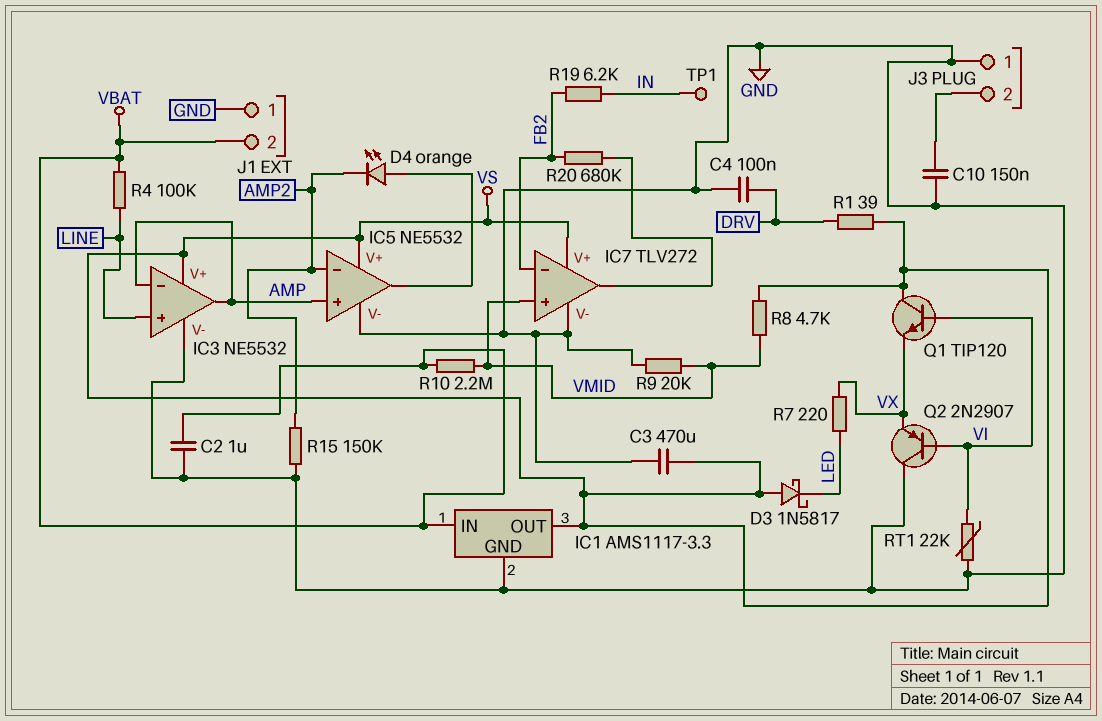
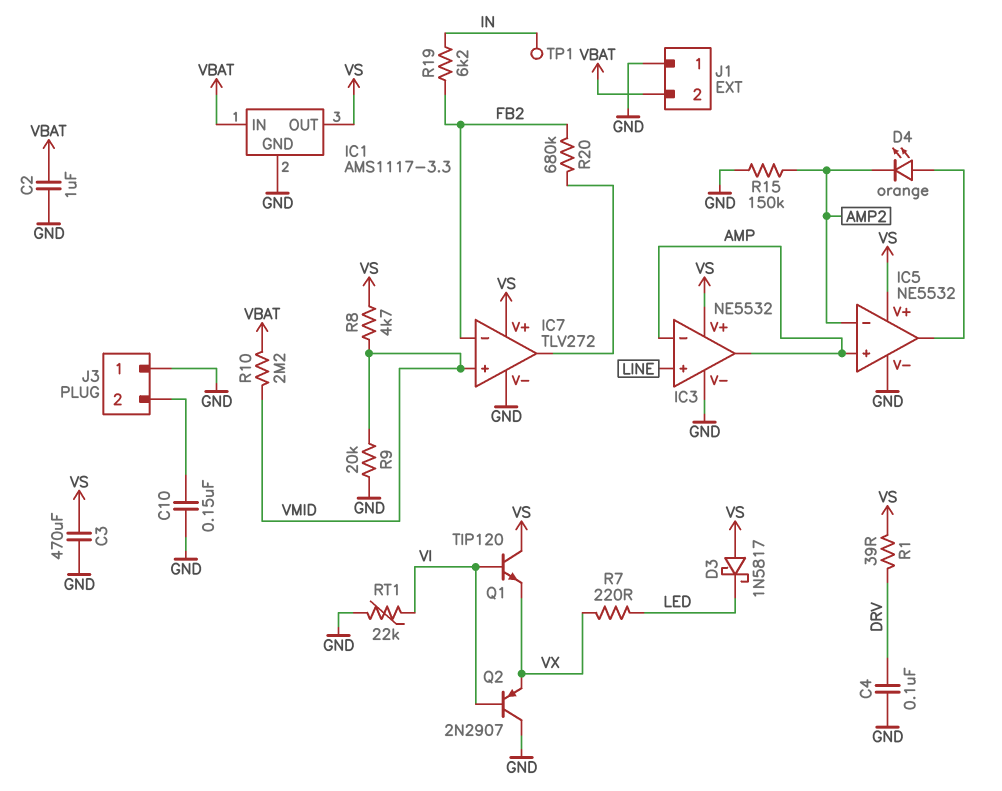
R4: 100k (LINE, VBAT) -> none

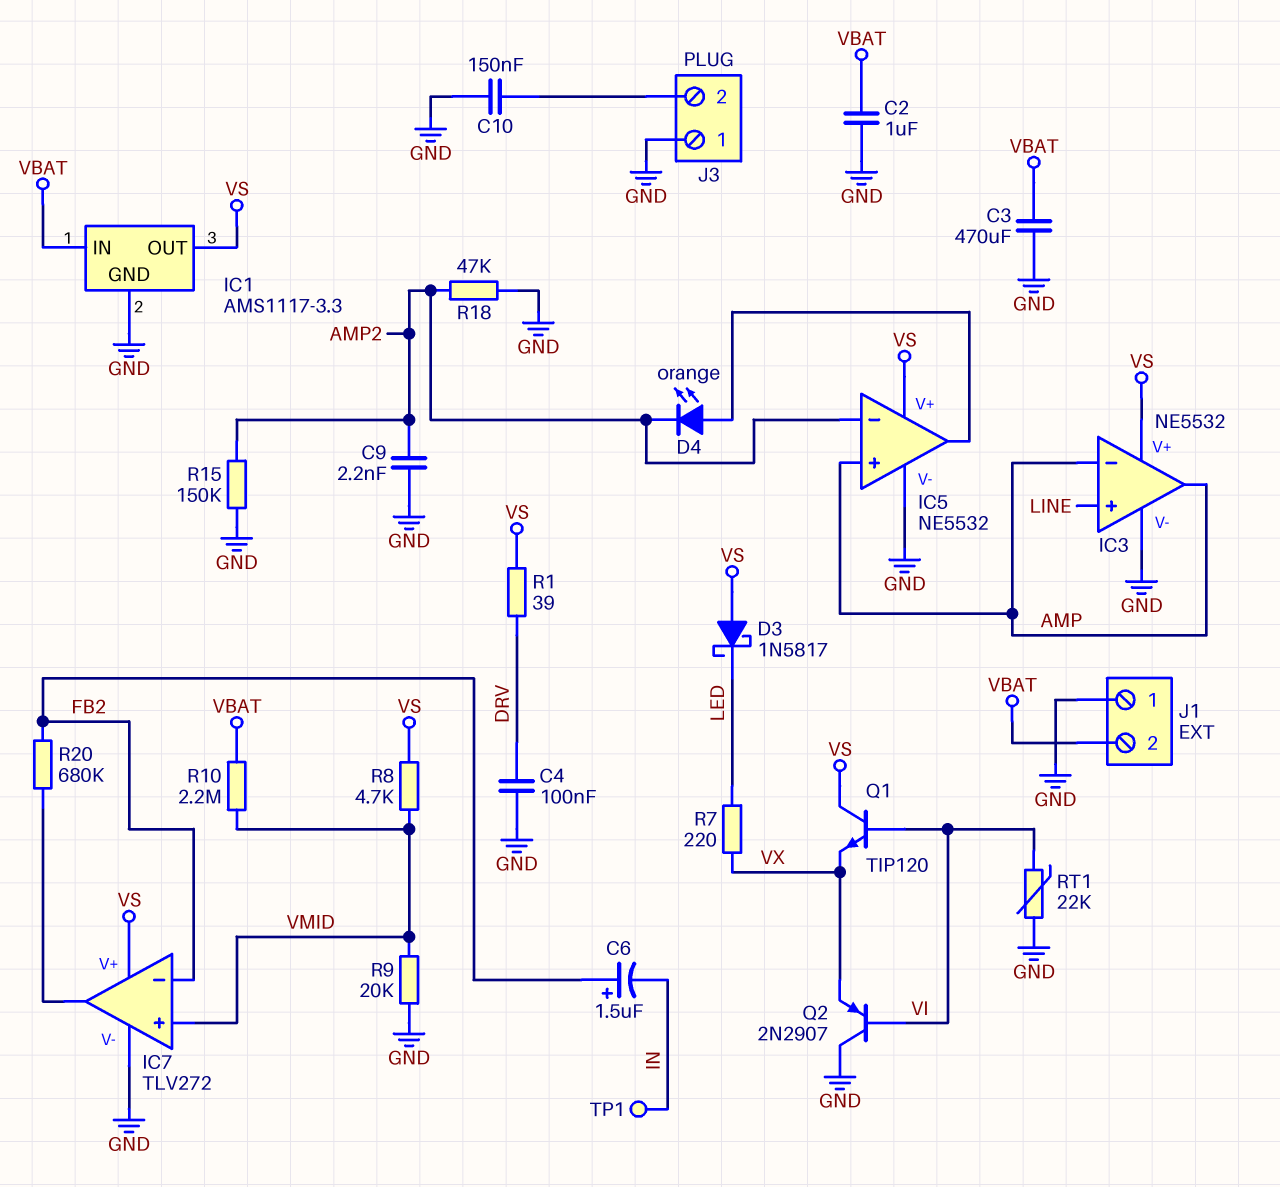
C3: 470uF (GND, VS) -> 470uF (GND, VBAT)
C6: none -> 1.5uF (plus FB2, minus IN)
C9: none -> 2.2nF (AMP2, GND)
R18: none -> 47k (AMP2, GND)
R19: 6.2k (FB2, IN) -> none

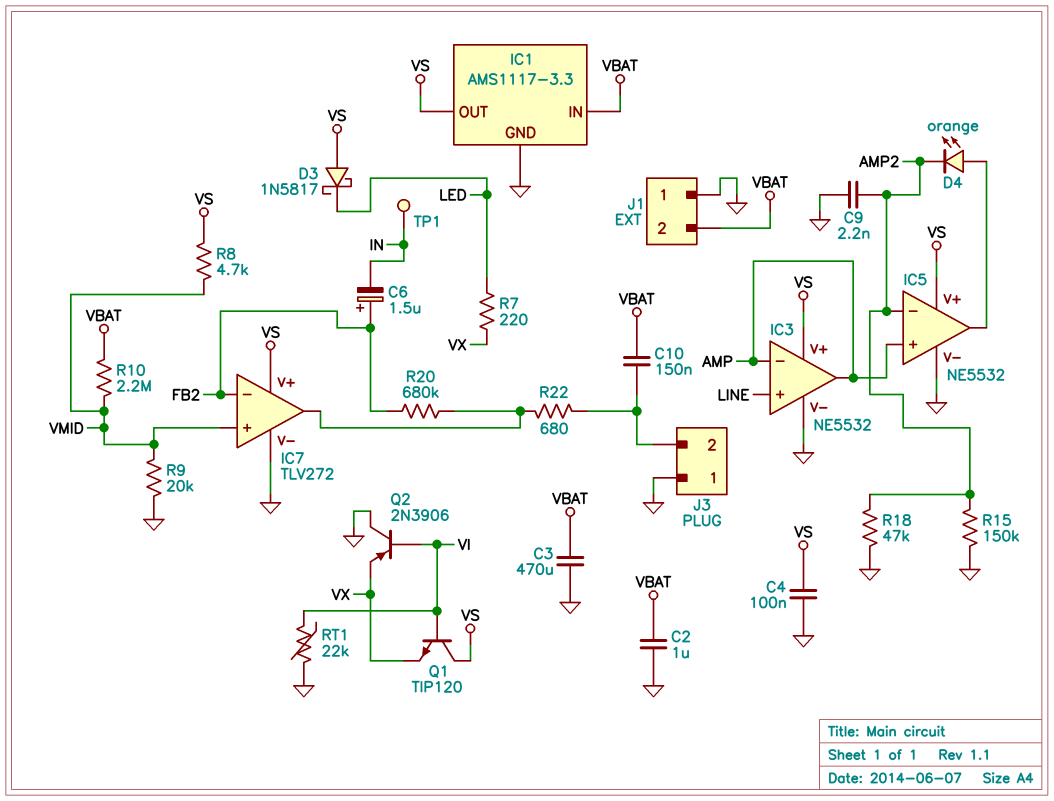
C4: 100nF (DRV, GND) -> 100nF (GND, VS)
C10: 150nF (GND, J3/2) -> 150nF (J3/2, VBAT)
Q2: PNP 2N2907 (B VI, C GND, E VX) -> PNP 2N3906 (B VI, C GND, E VX)
R1: 39 (DRV, VS) -> none
R22: none -> 680 (IC7/out, J3/2)

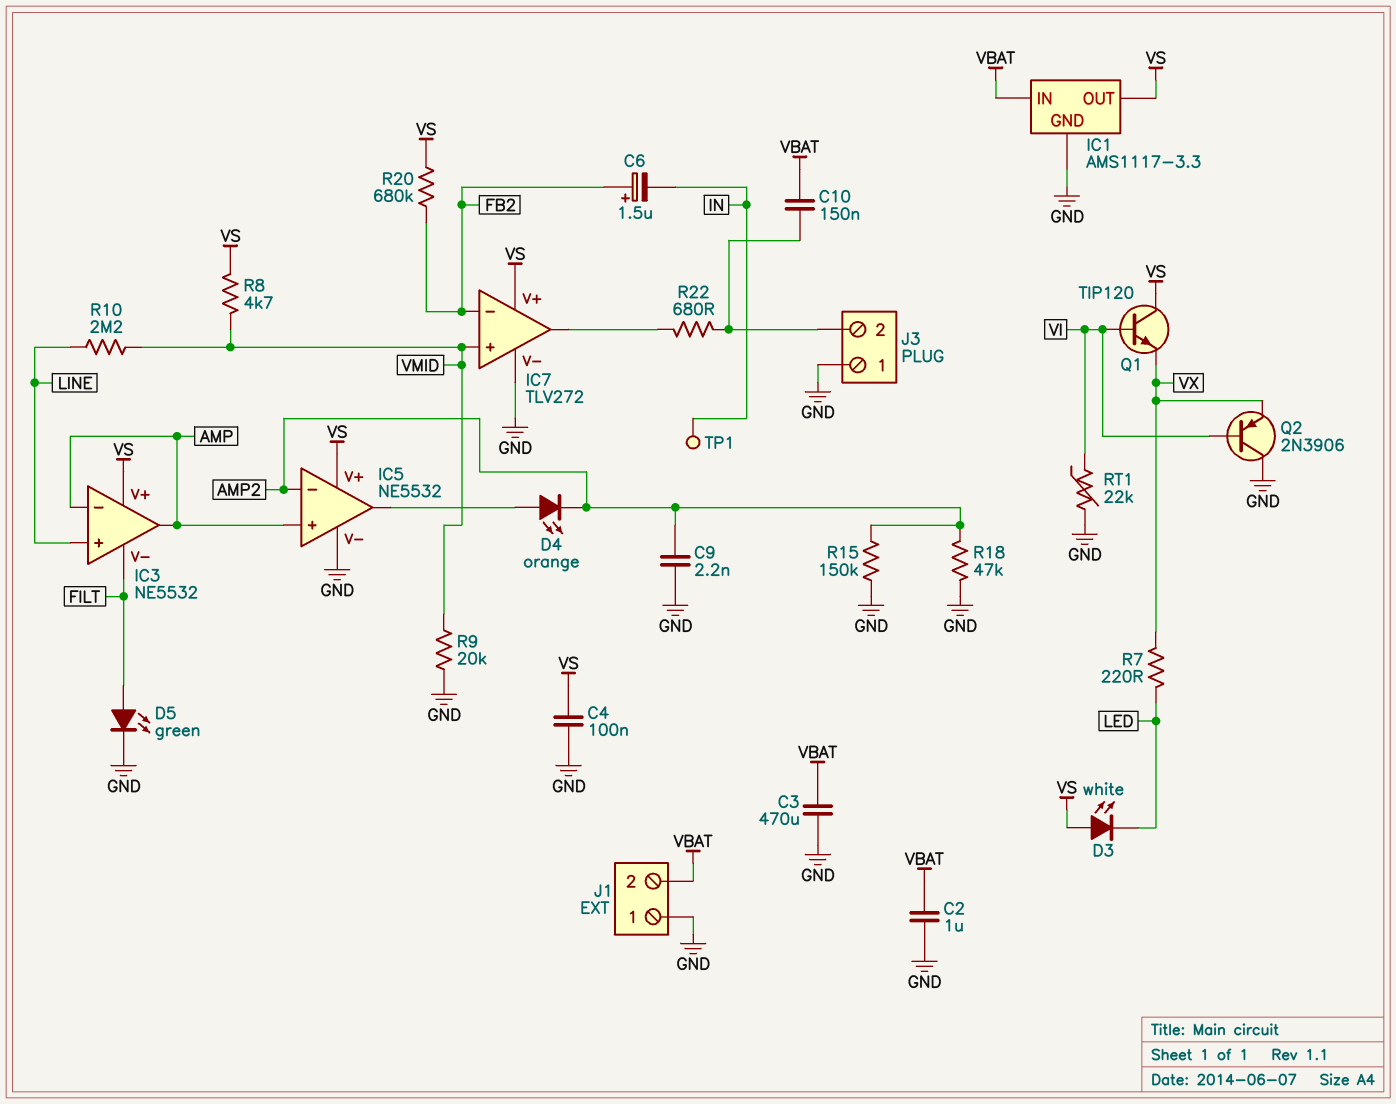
D3: schottky 1N5817 (A VS, K LED) -> LED white (A VS, K LED)
D5: none -> LED green (A FILT, K GND)
IC3 pin V-: GND -> FILT
R10: 2.2M (VBAT, VMID) -> 2.2M (LINE, VMID)
R20: 680k (FB2, IC7/out) -> 680k (FB2, VS)

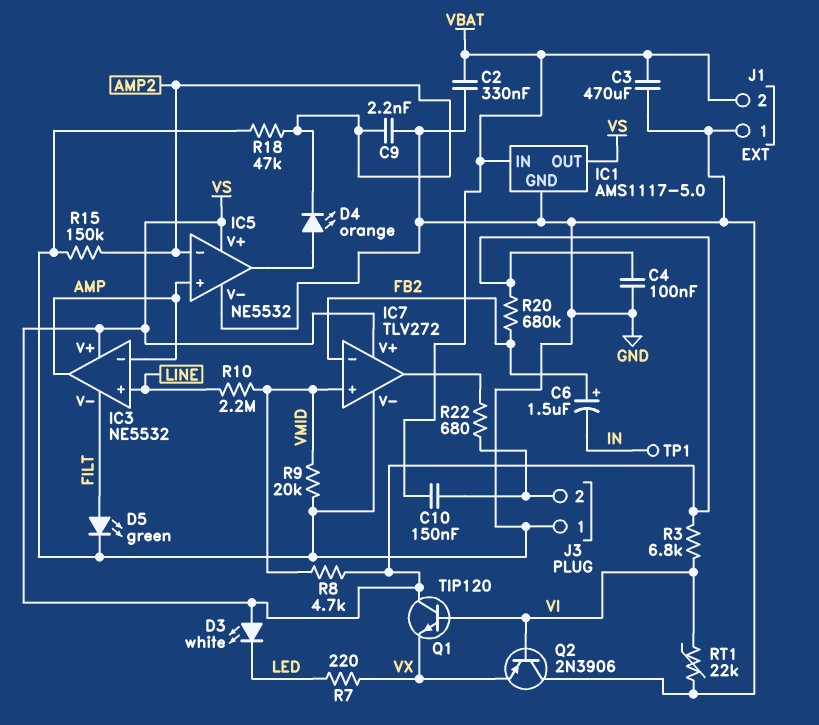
C2: 1uF (GND, VBAT) -> 330nF (GND, VBAT)
IC1: AMS1117-3.3 -> AMS1117-5.0
R3: none -> 6.8k (VI, VS)

